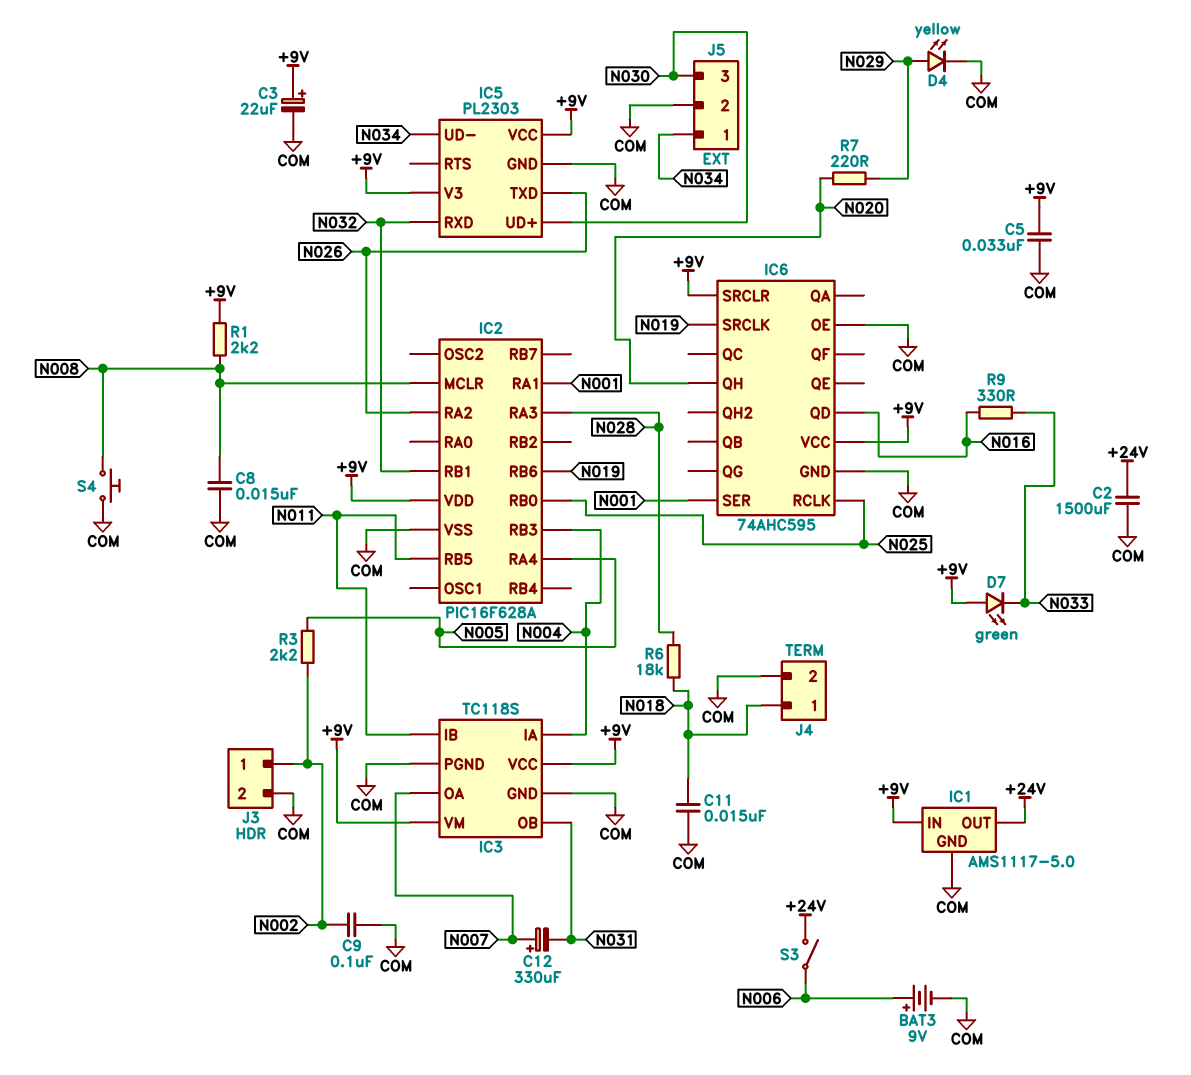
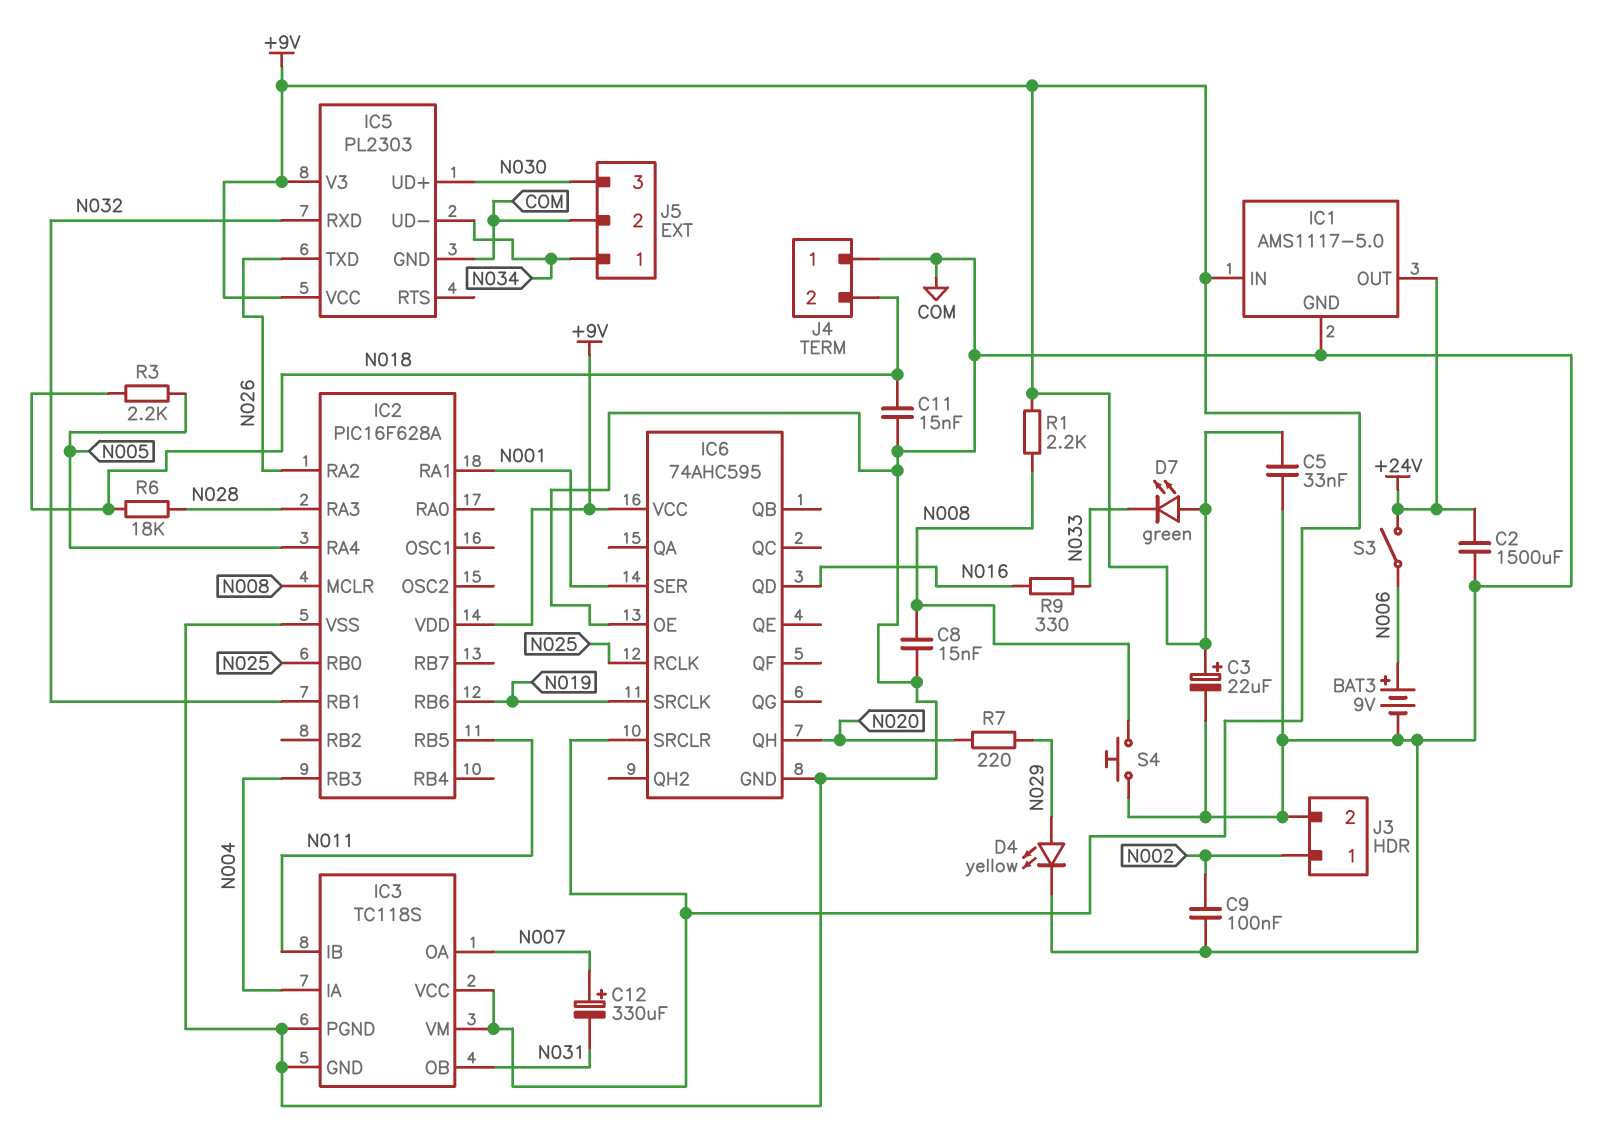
J4 pin 1: N018 -> COM
J4 pin 2: COM -> N018
R3: 2.2k (N002, N005) -> 2.2k (N005, N018)

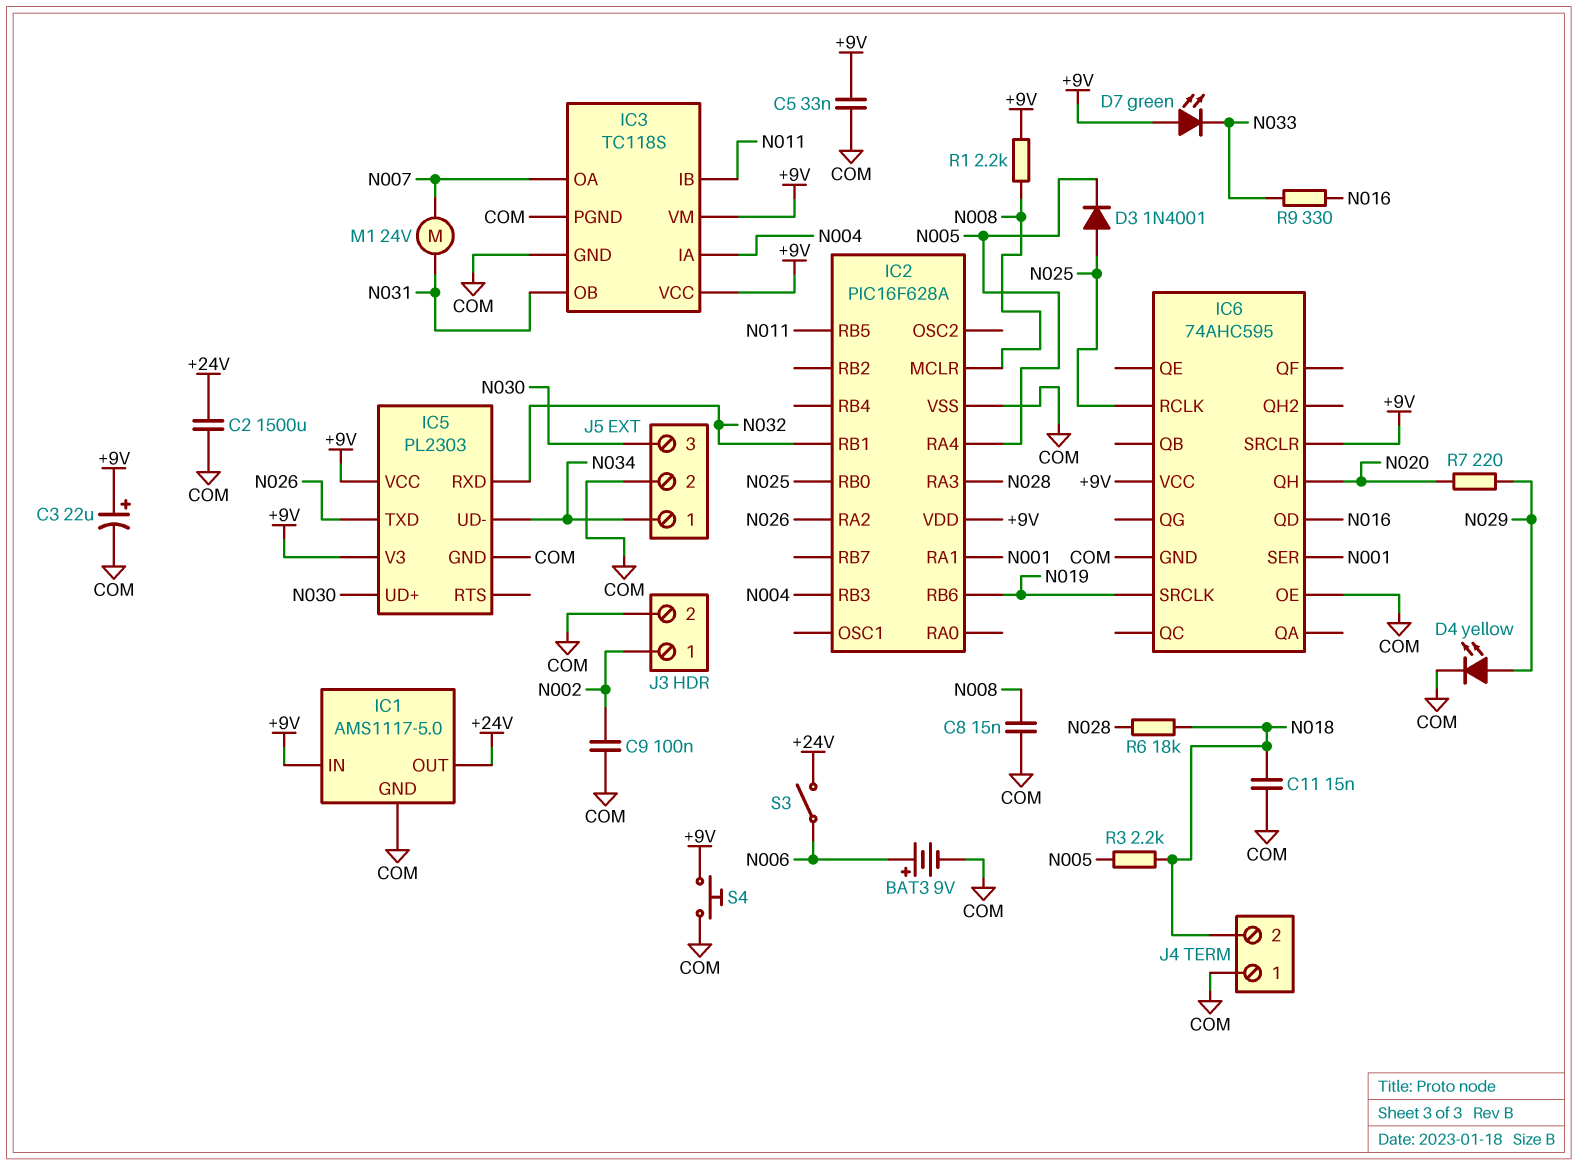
C12: 330uF (plus N007, minus N031) -> none
D3: none -> diode 1N4001 (A N025, K N005)
M1: none -> motor 24V (N007, N031)
S4: button (COM, N008) -> button (+9V, COM)

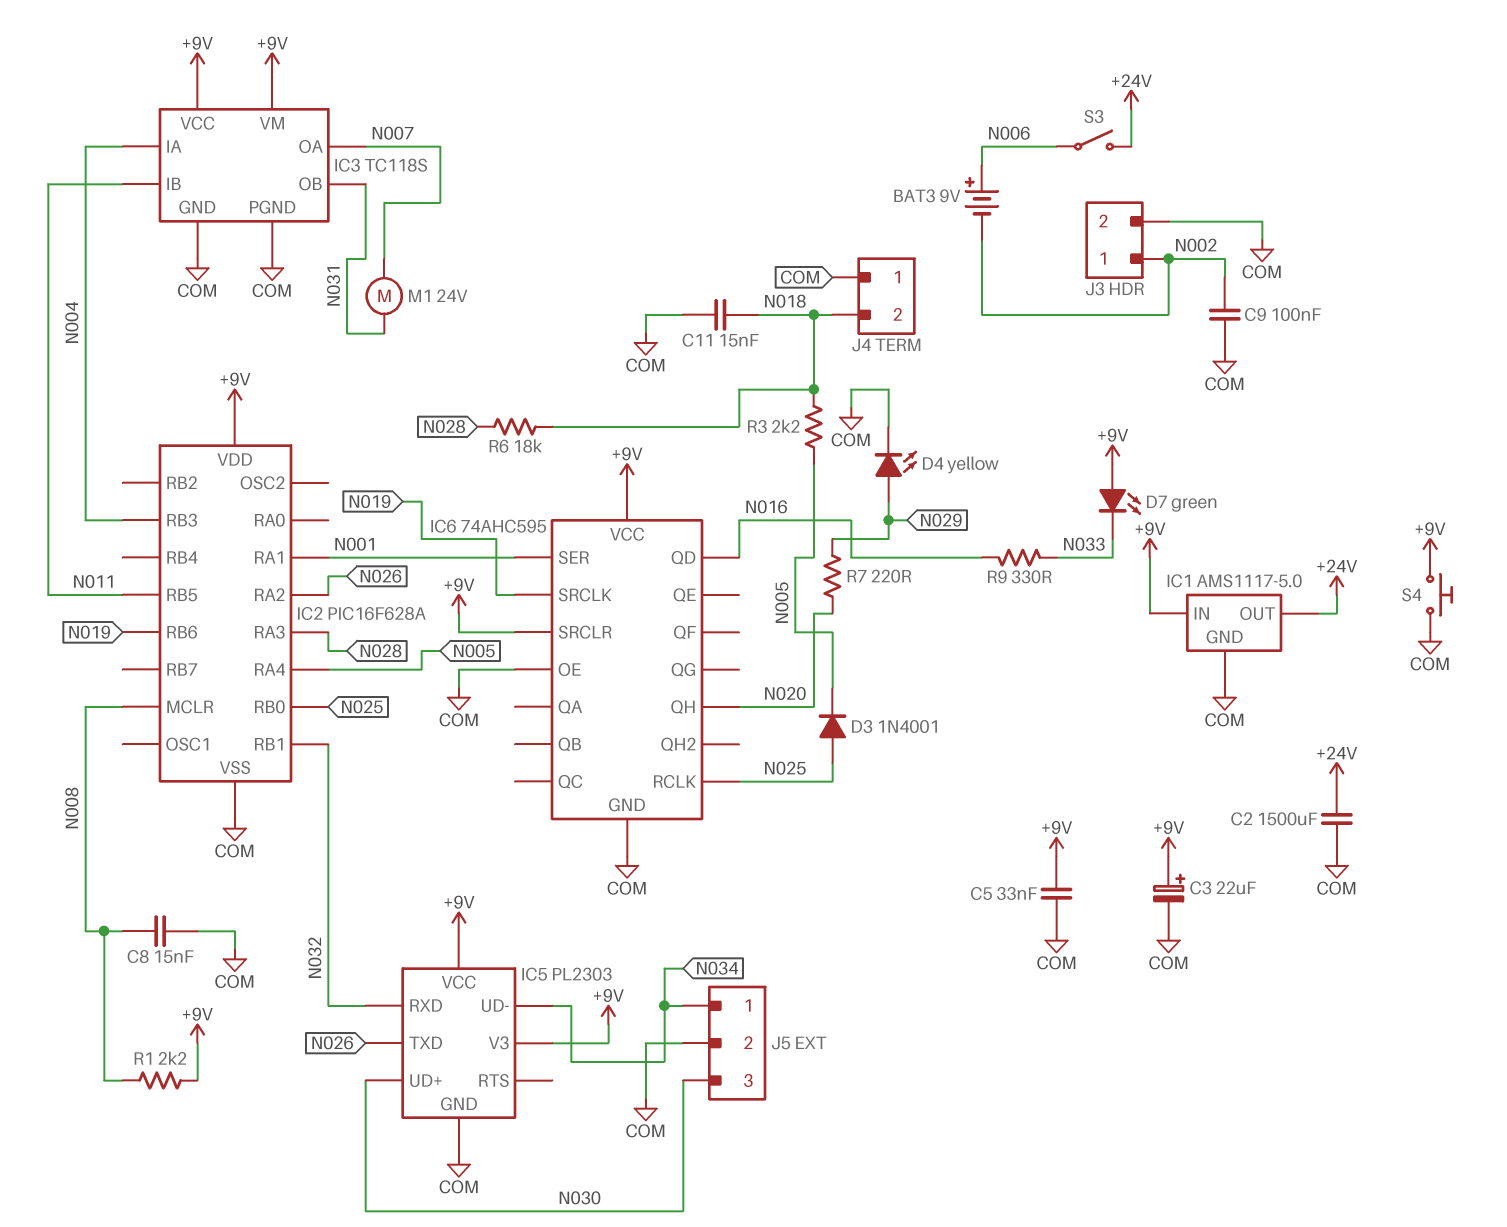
BAT3: 9V (plus N006, minus COM) -> 9V (plus N006, minus N002)

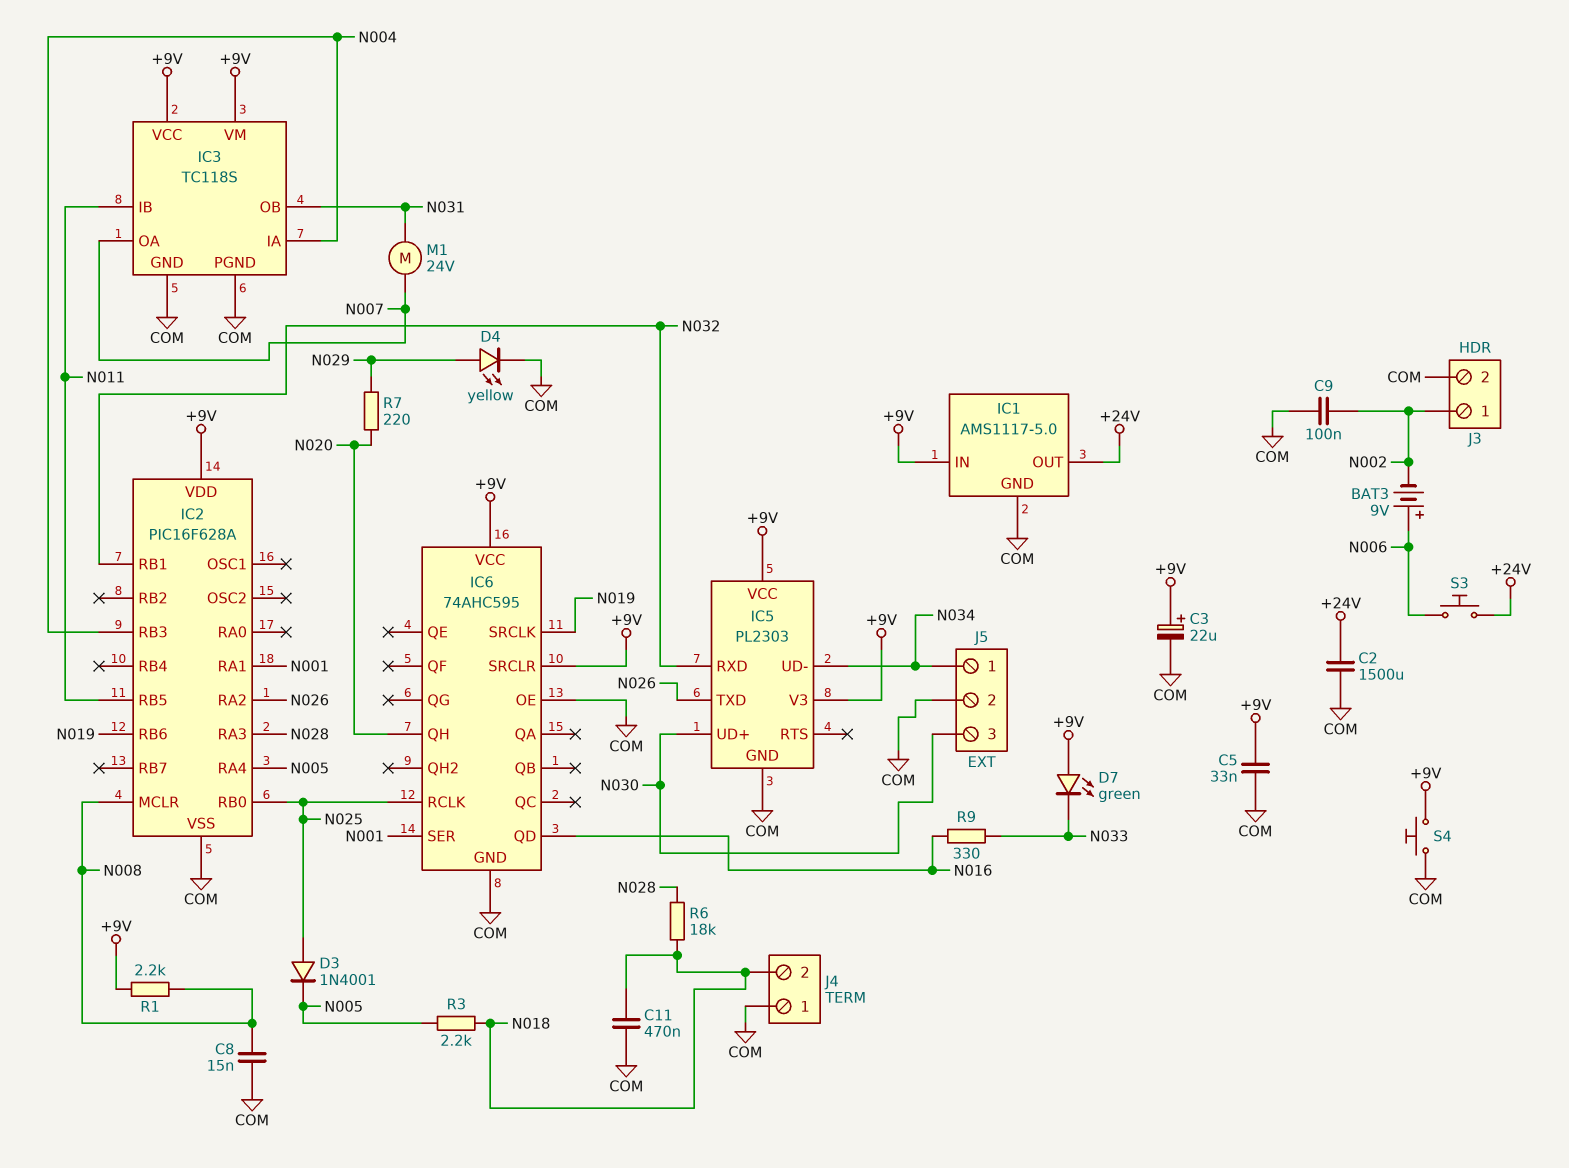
C11: 15nF (COM, N018) -> 470nF (COM, N018)
S3: switch (+24V, N006) -> button (+24V, N006)

